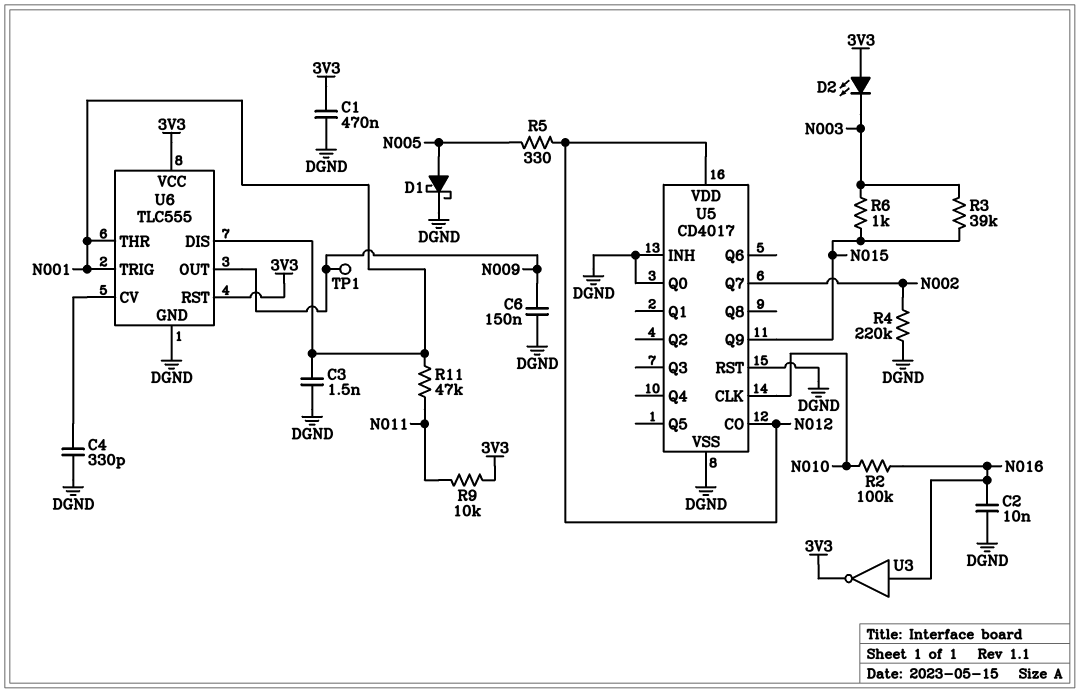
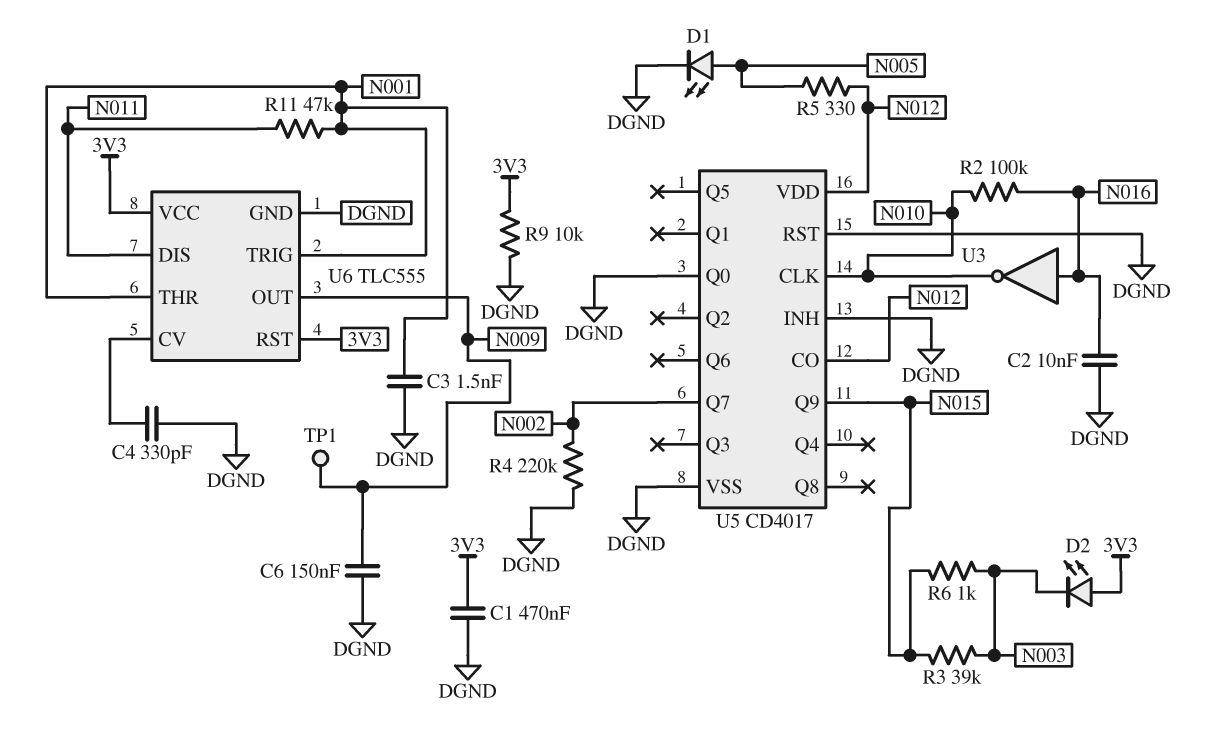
D1: schottky (A N005, K DGND) -> LED (A N005, K DGND)
R9: 10k (3V3, N011) -> 10k (3V3, DGND)
U3: NOT (in N016, out 3V3) -> NOT (in N016, out N010)
U6 pin DIS: N001 -> N011

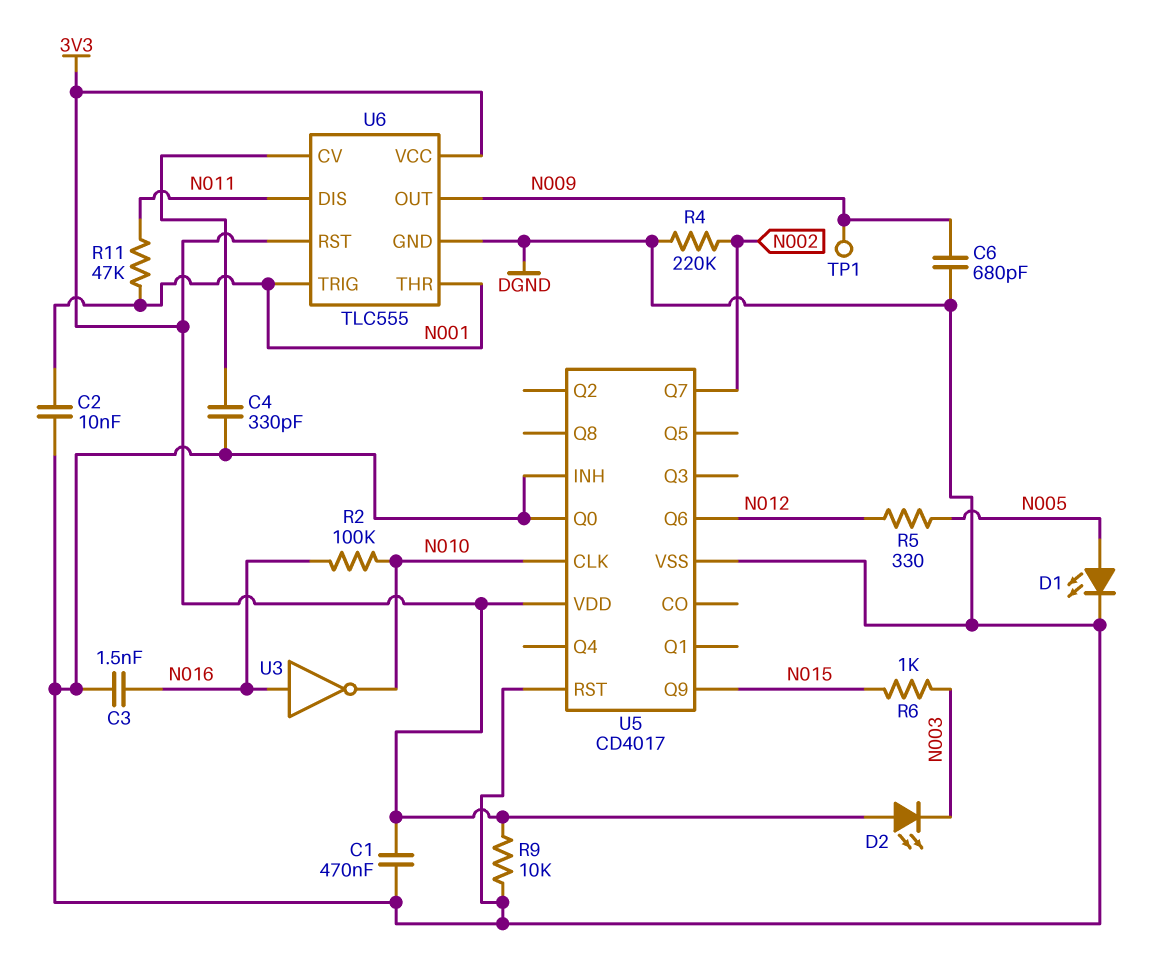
C2: 10nF (DGND, N016) -> 10nF (DGND, N001)
C3: 1.5nF (DGND, N001) -> 1.5nF (DGND, N016)
C6: 150nF (DGND, N009) -> 680pF (DGND, N009)
R3: 39k (N003, N015) -> none
U5 pin CO: N012 -> none
U5 pin Q6: none -> N012
U5 pin VDD: N012 -> 3V3

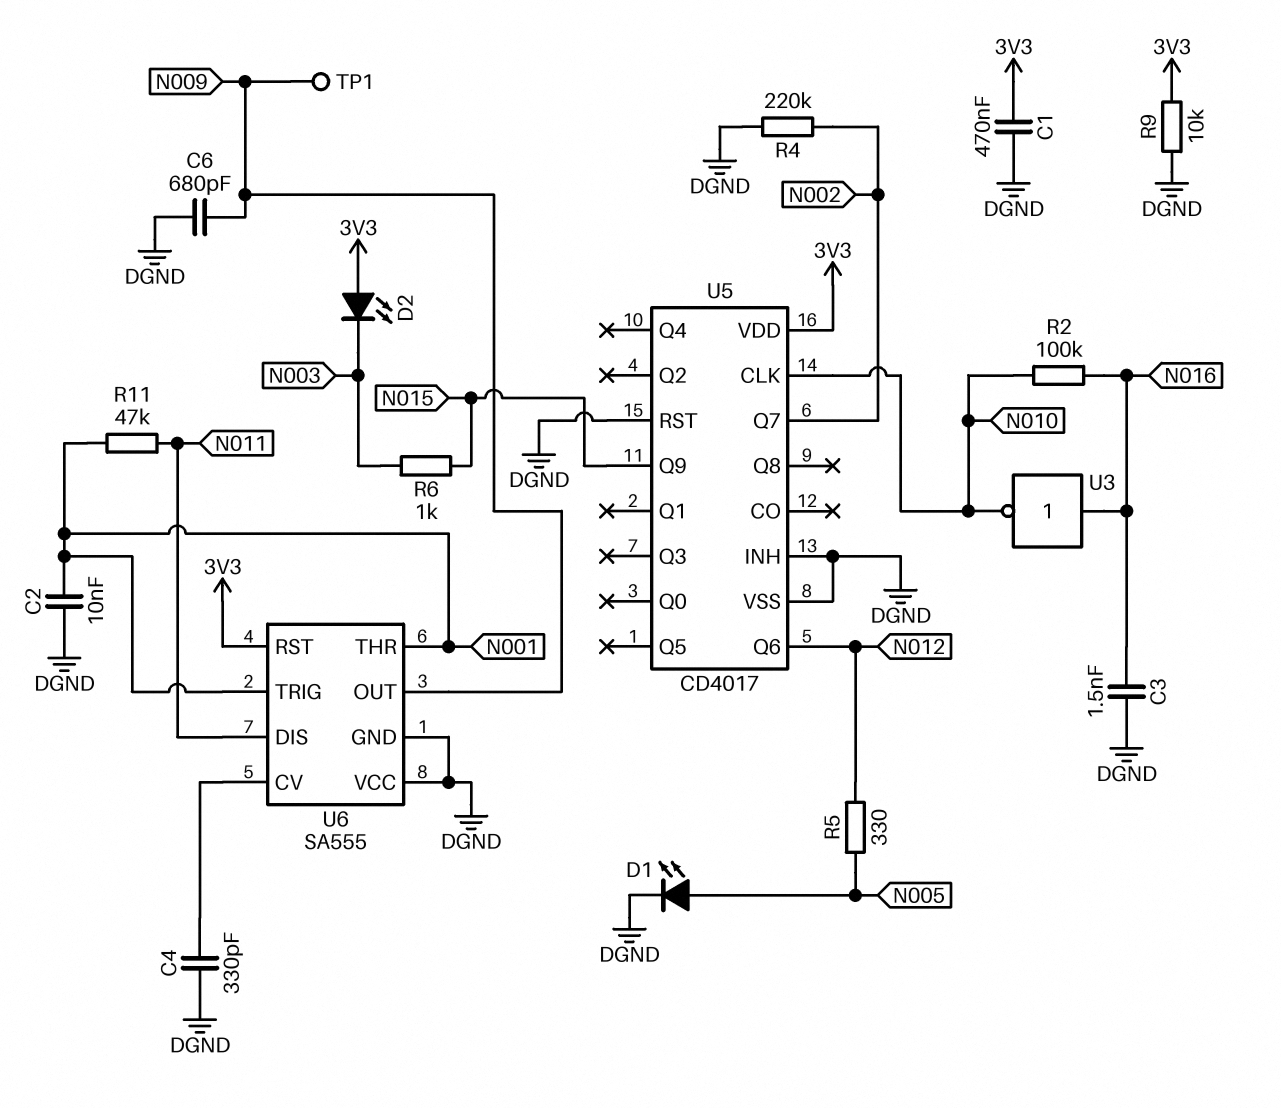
U5 pin Q0: DGND -> none
U6: TLC555 -> SA555
U6 pin VCC: 3V3 -> DGND

